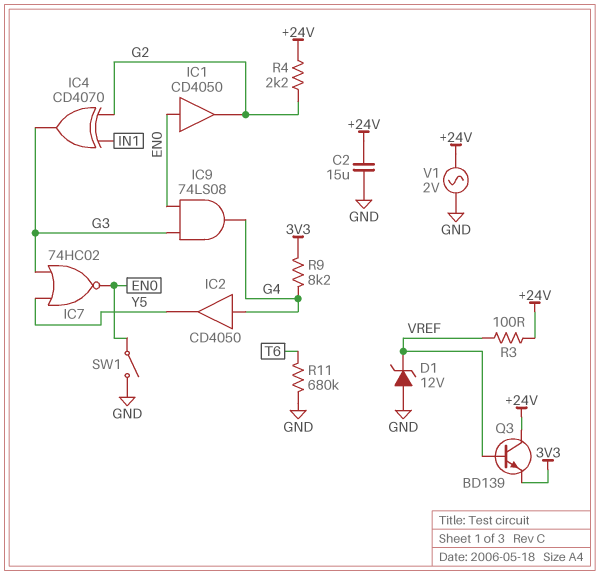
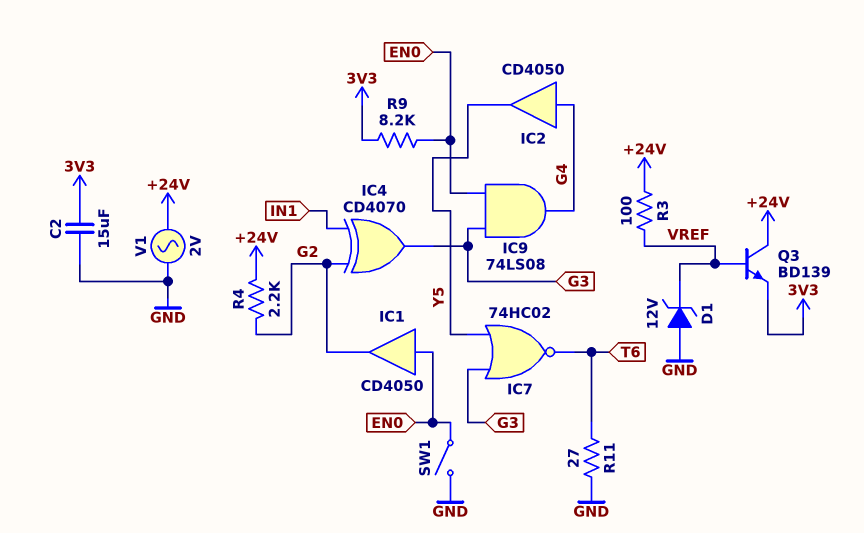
C2: 15uF (+24V, GND) -> 15uF (3V3, GND)
IC7: NOR 74HC02 (in G3, in Y5, out EN0) -> NOR 74HC02 (in G3, in Y5, out T6)
R9: 8.2k (3V3, G4) -> 8.2k (3V3, EN0)
R11: 680k (GND, T6) -> 27 (GND, T6)

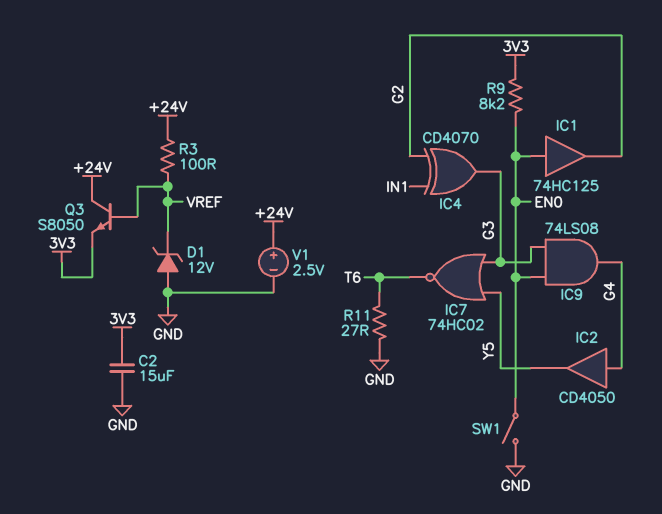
IC1: buffer CD4050 (in EN0, out G2) -> buffer 74HC125 (in EN0, out G2)
Q3: NPN BD139 (B VREF, C +24V, E 3V3) -> NPN S8050 (B VREF, C +24V, E 3V3)
R4: 2.2k (+24V, G2) -> none
V1: AC 2V (+24V, GND) -> 2.5V (plus +24V, minus GND)

